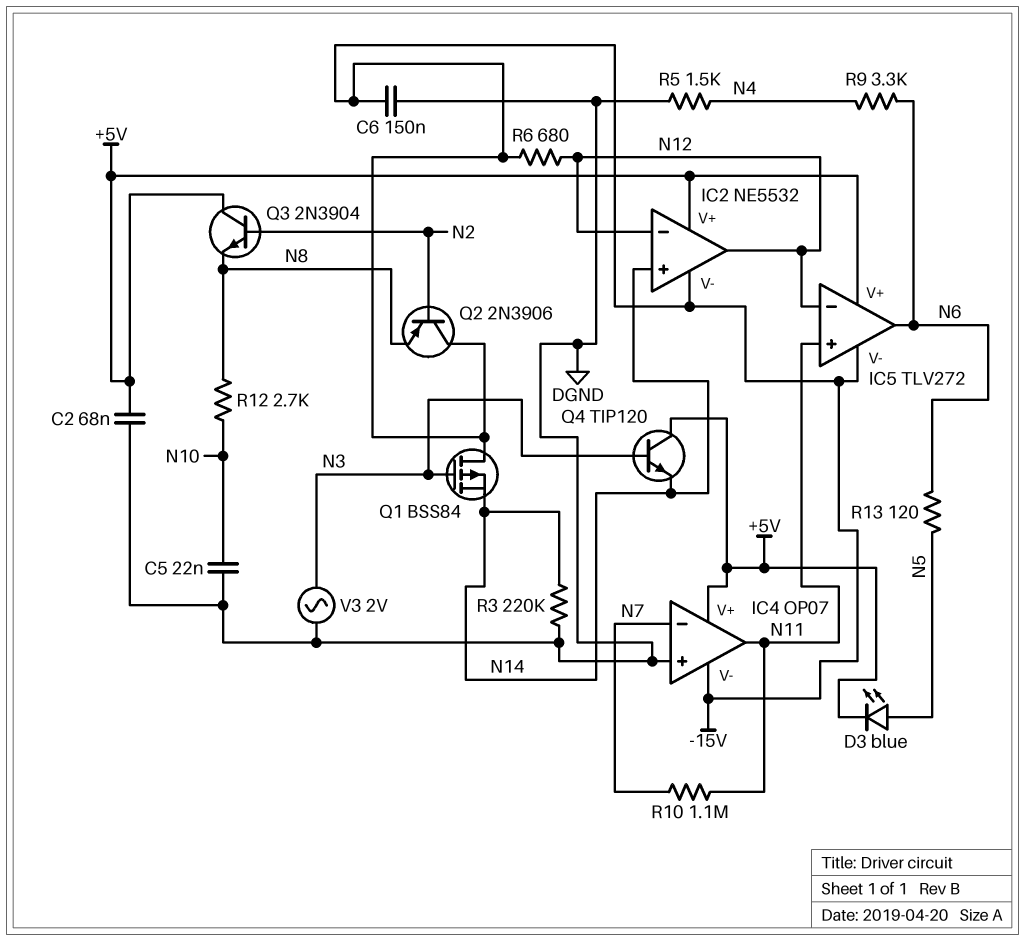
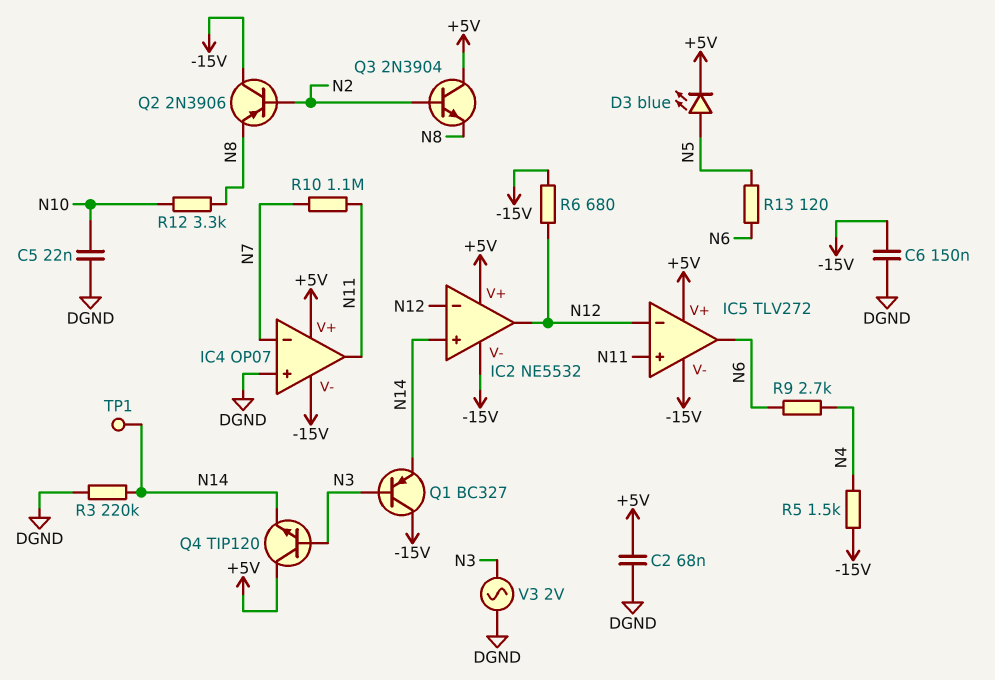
Q1: PMOS BSS84 (G N3, D -15V, S N14) -> PNP BC327 (B N3, C -15V, E N14)
R5: 1.5k (DGND, N4) -> 1.5k (-15V, N4)
R9: 3.3k (N4, N6) -> 2.7k (N4, N6)
R12: 2.7k (N8, N10) -> 3.3k (N8, N10)
TP1: none -> test point (N14)

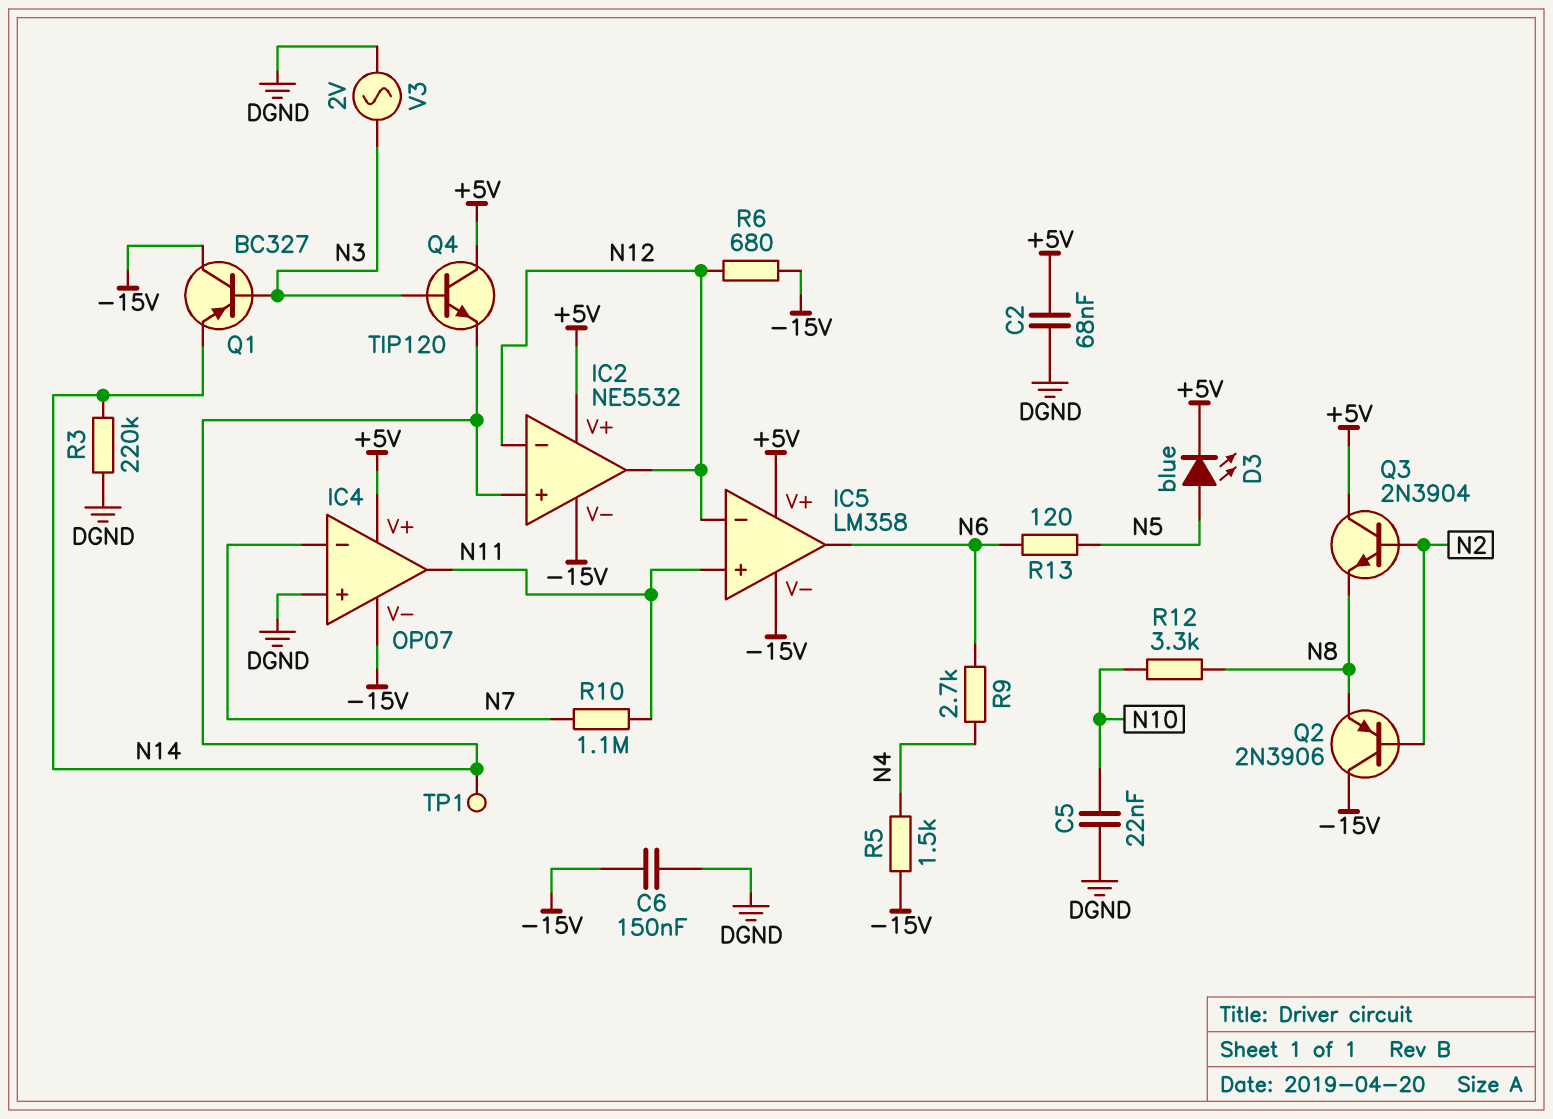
IC5: TLV272 -> LM358

